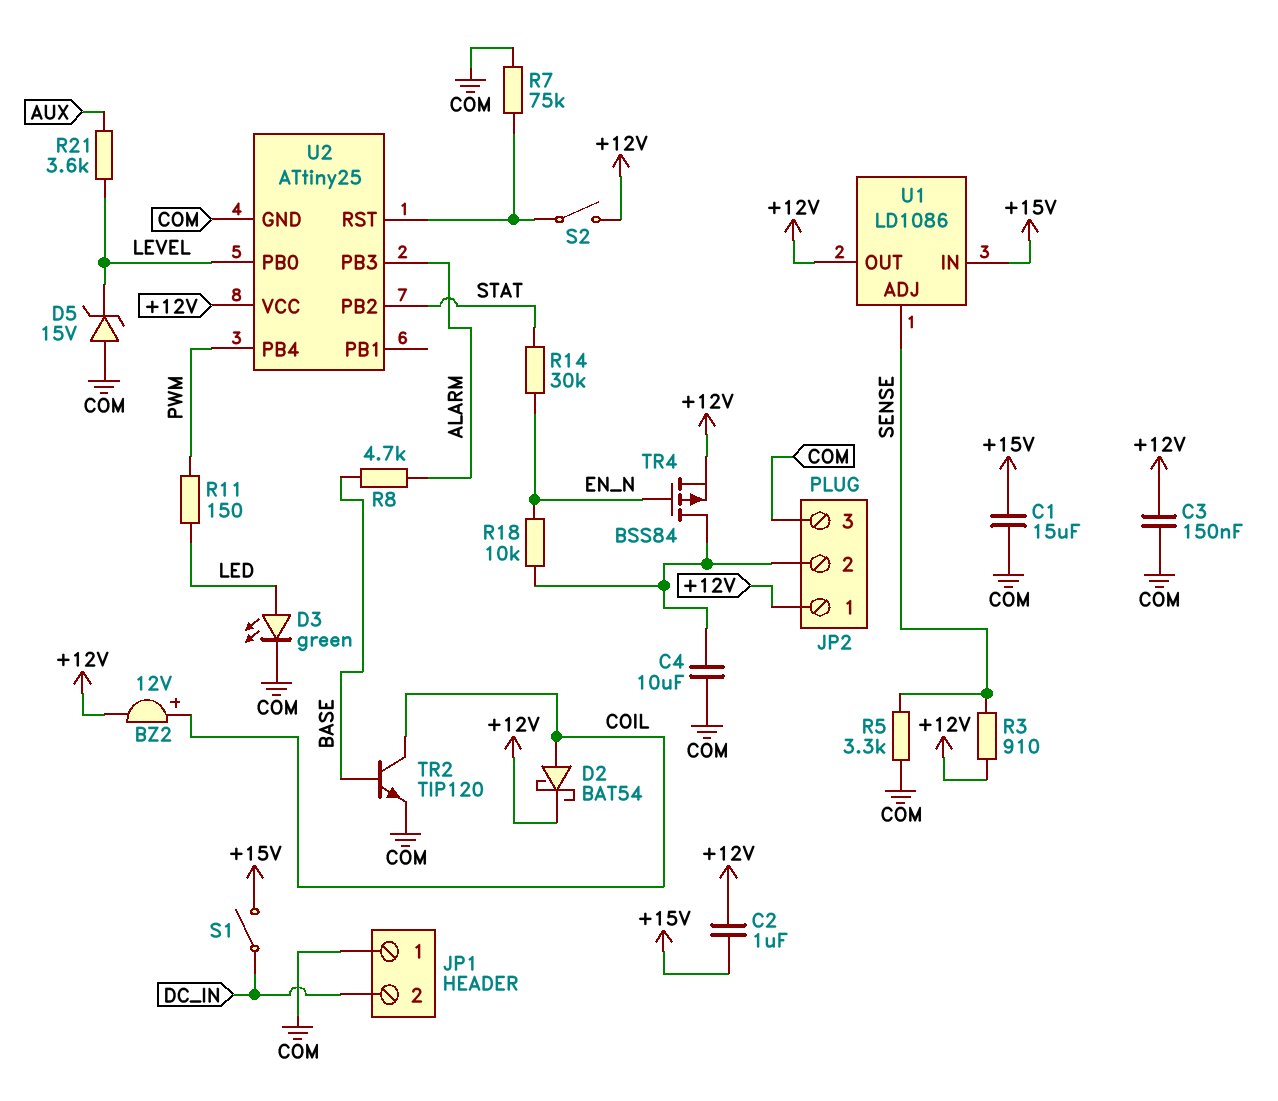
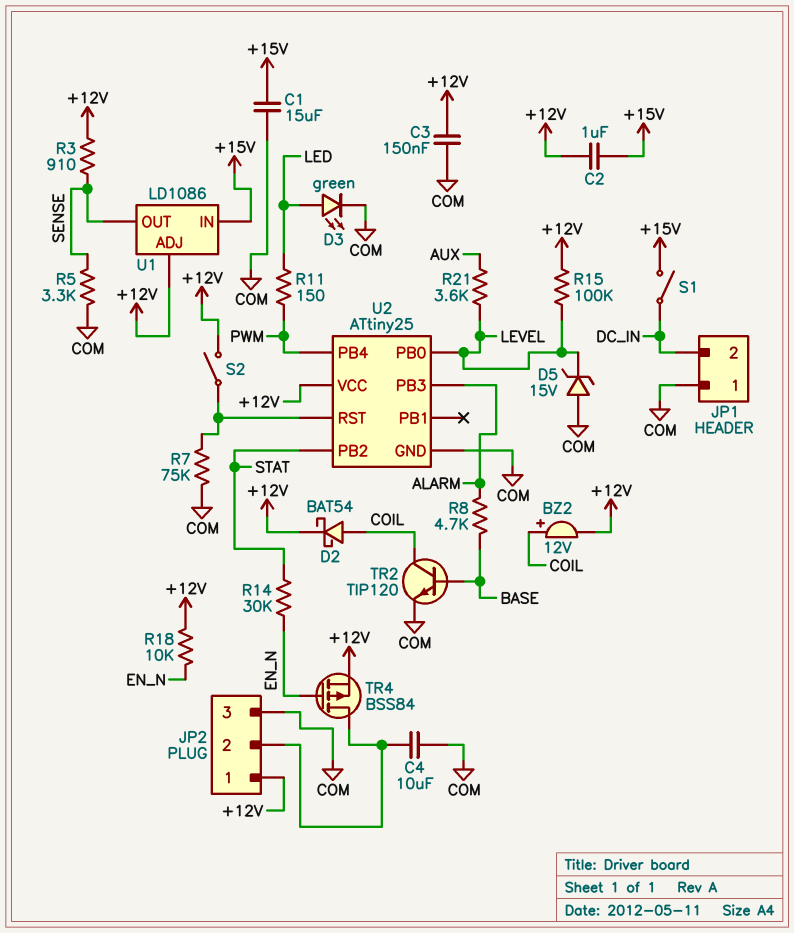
R15: none -> 100k (+12V, LEVEL)
R18: 10k (EN_N, JP2/2) -> 10k (+12V, EN_N)
U1 pin ADJ: SENSE -> +12V
U1 pin OUT: +12V -> SENSE

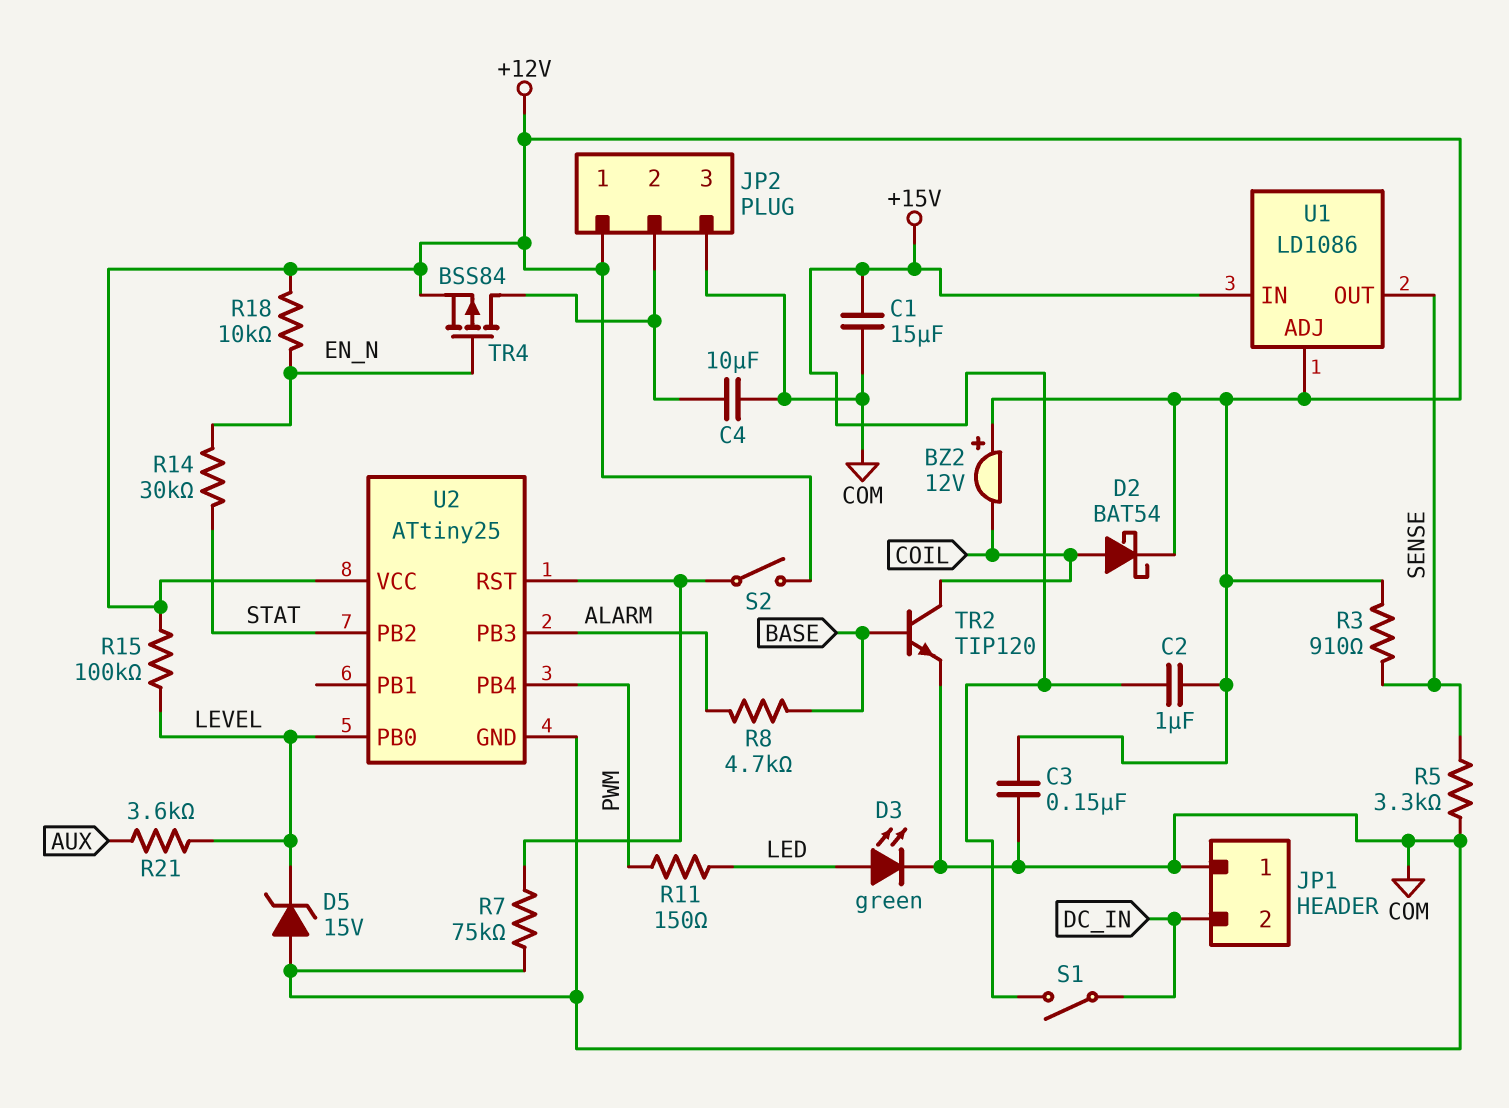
BZ2: buzzer 12V (plus COIL, minus +12V) -> buzzer 12V (plus +12V, minus COIL)

